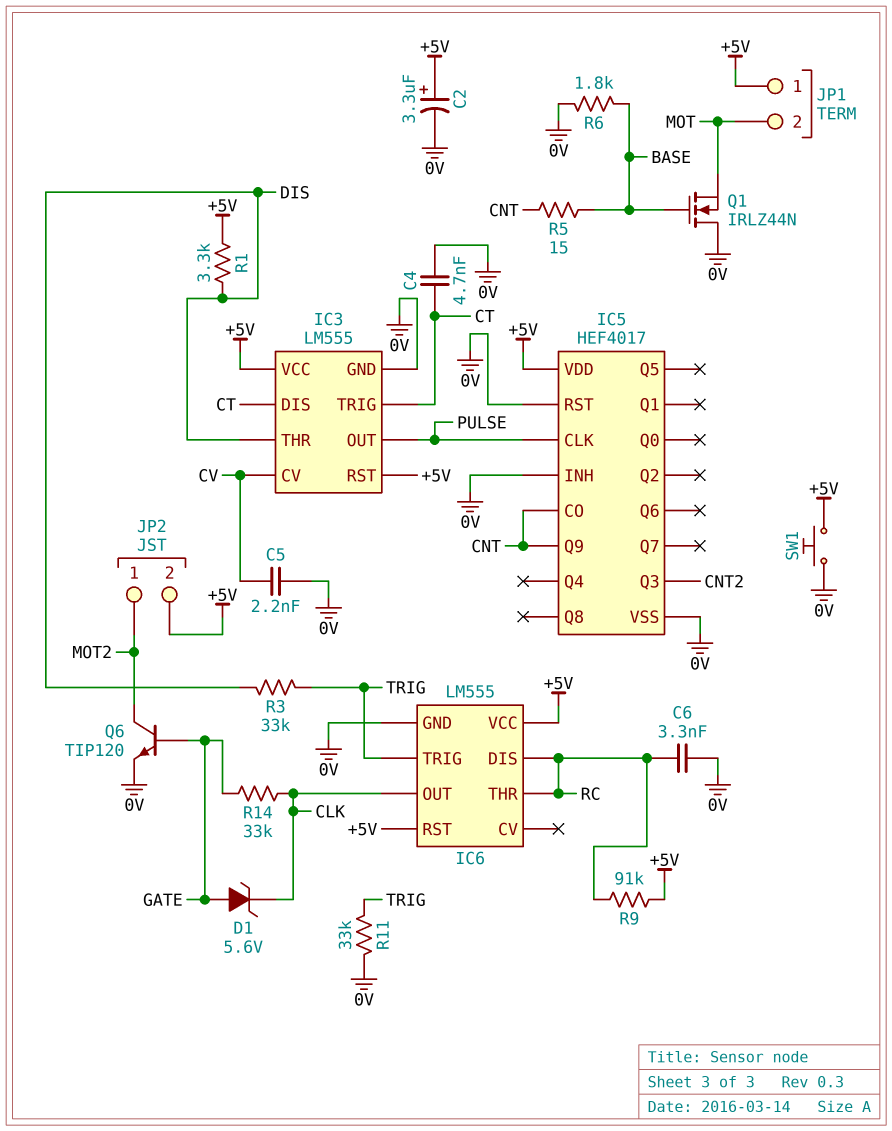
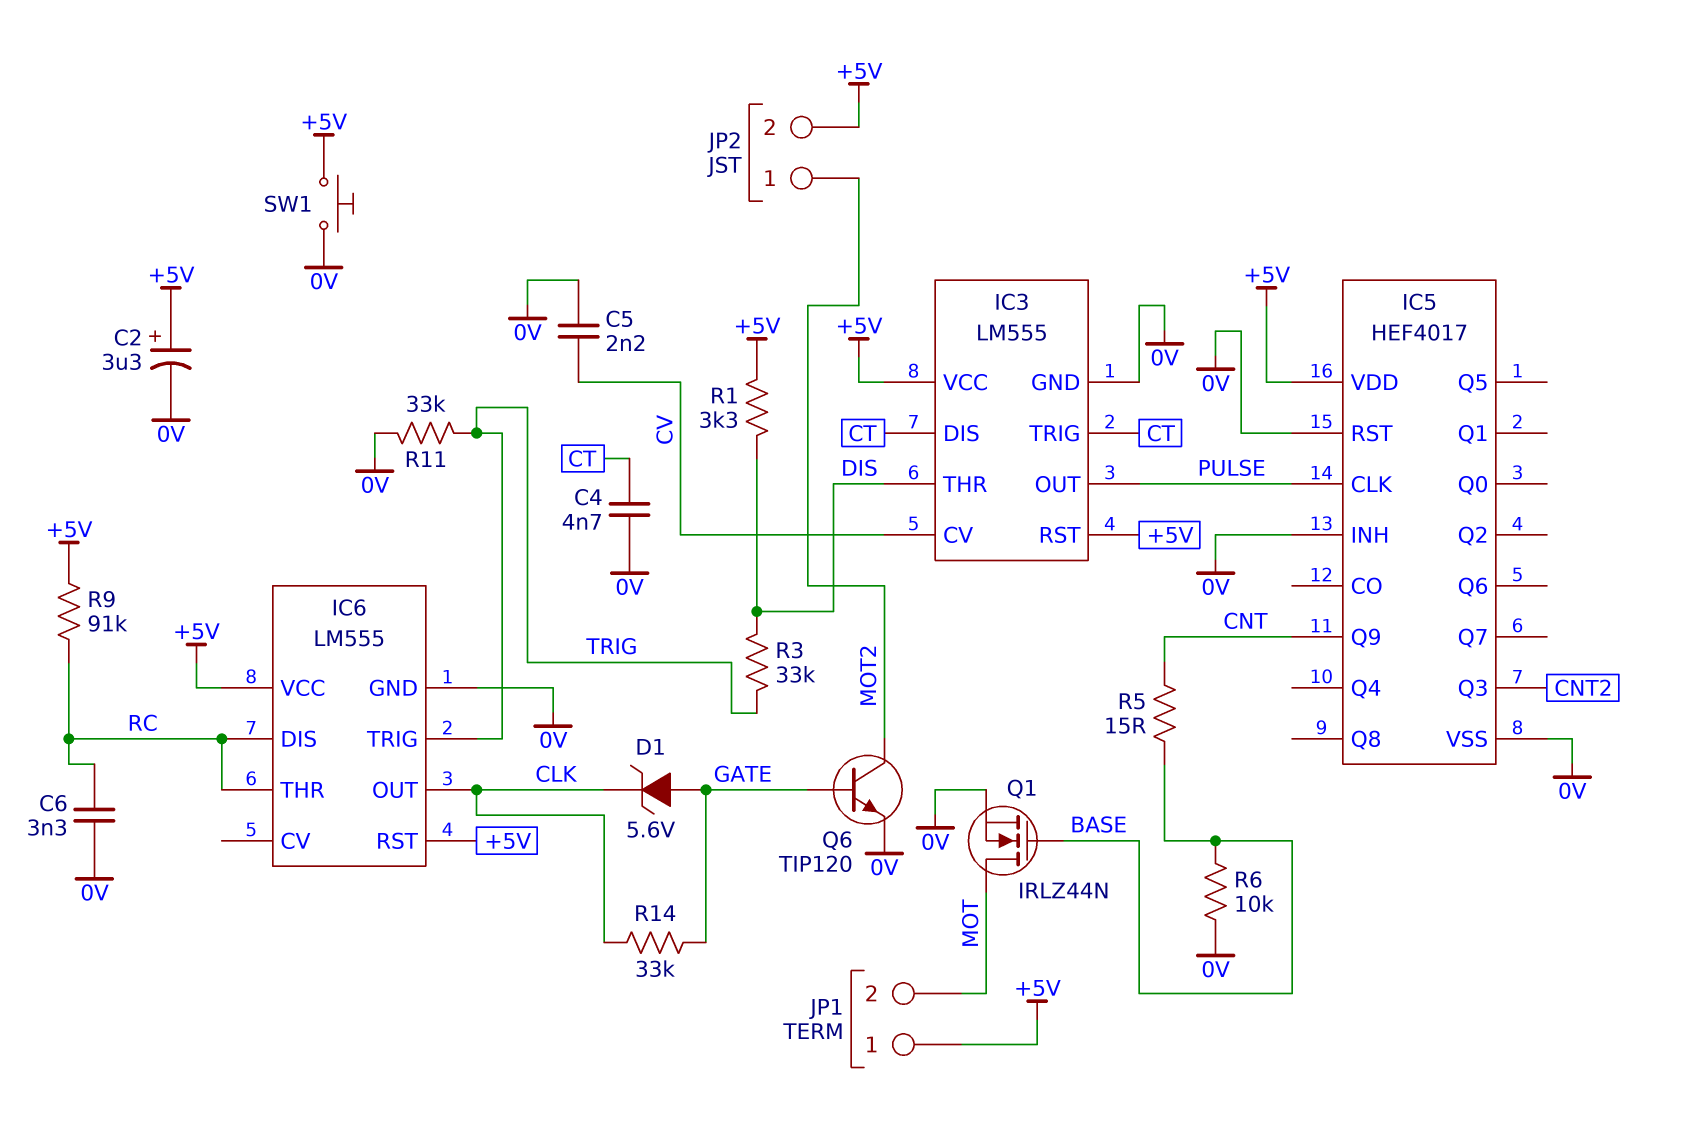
IC5 pin CO: CNT -> none
Q1: NMOS IRLZ44N (G BASE, D 0V, S MOT) -> NMOS IRLZ44N (G BASE, D MOT, S 0V)
R6: 1.8k (0V, BASE) -> 10k (0V, BASE)

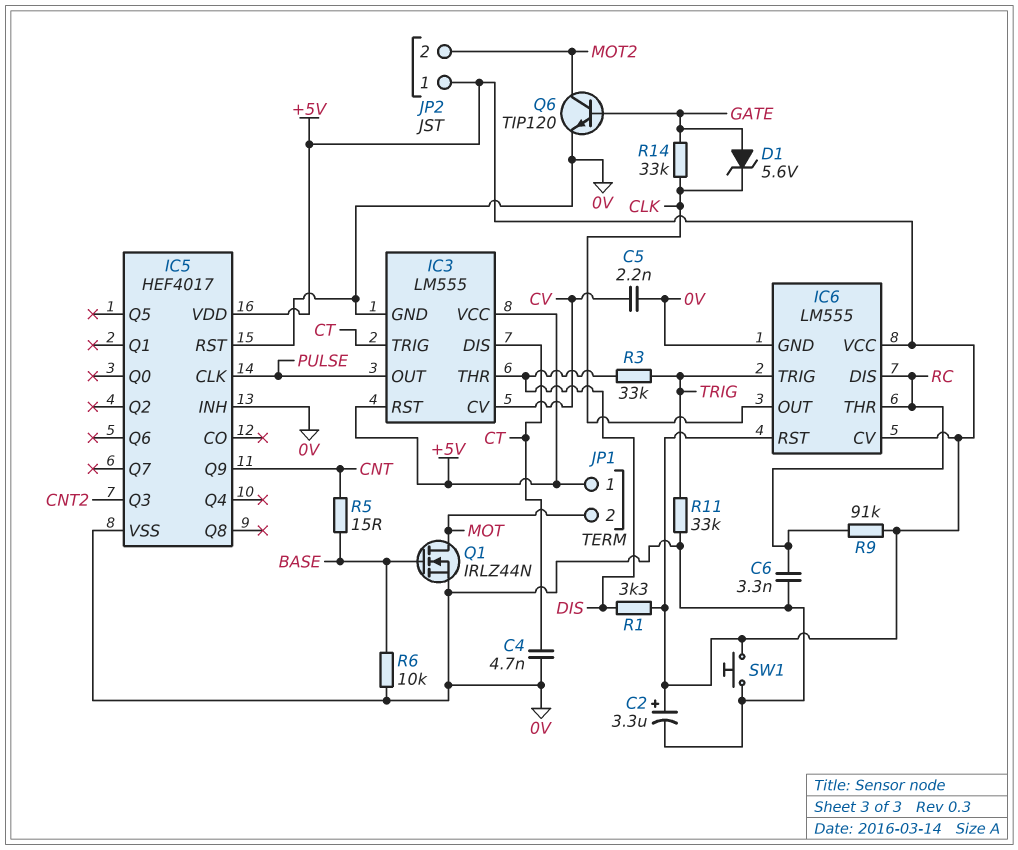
IC6 pin CV: none -> +5V
JP2 pin 1: MOT2 -> +5V
JP2 pin 2: +5V -> MOT2

